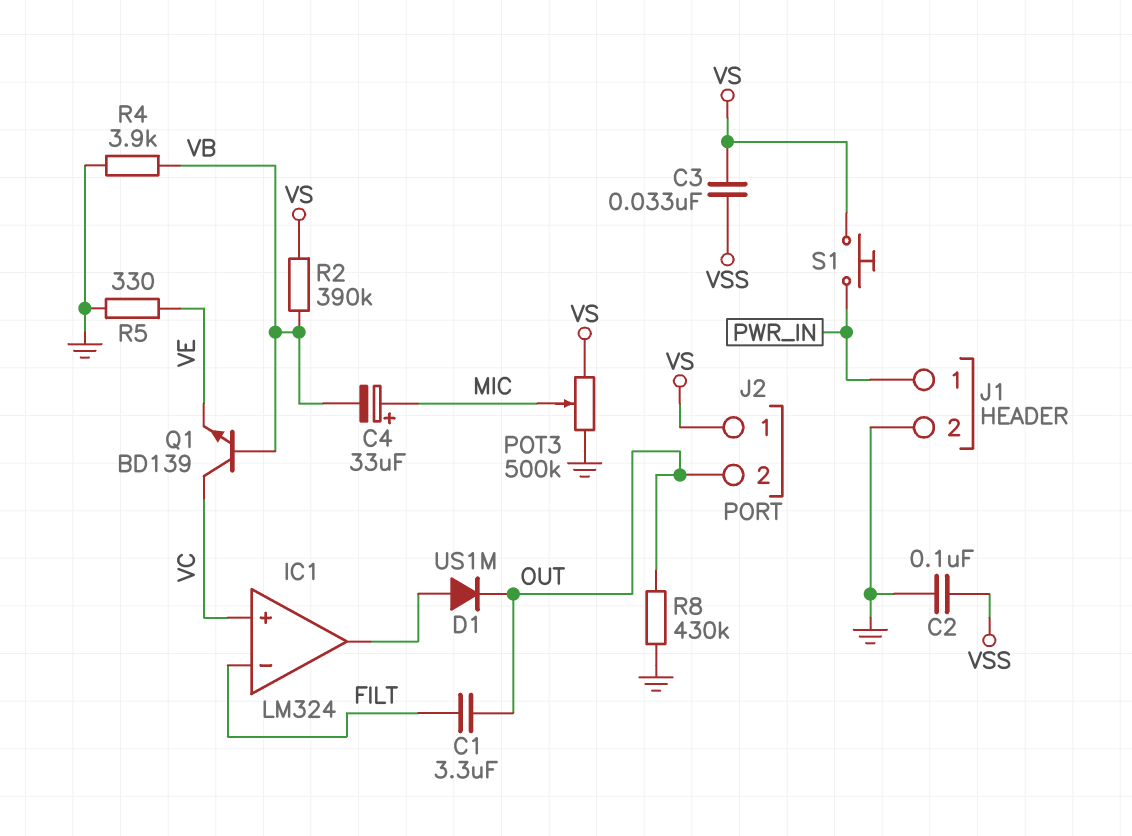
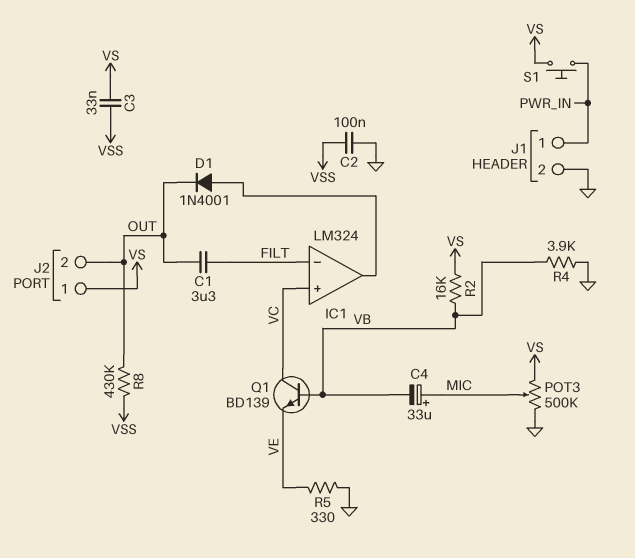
D1: diode US1M (A IC1/out, K OUT) -> diode 1N4001 (A IC1/out, K OUT)
R2: 390k (VB, VS) -> 16k (VB, VS)
R8: 430k (GND, OUT) -> 430k (OUT, VSS)

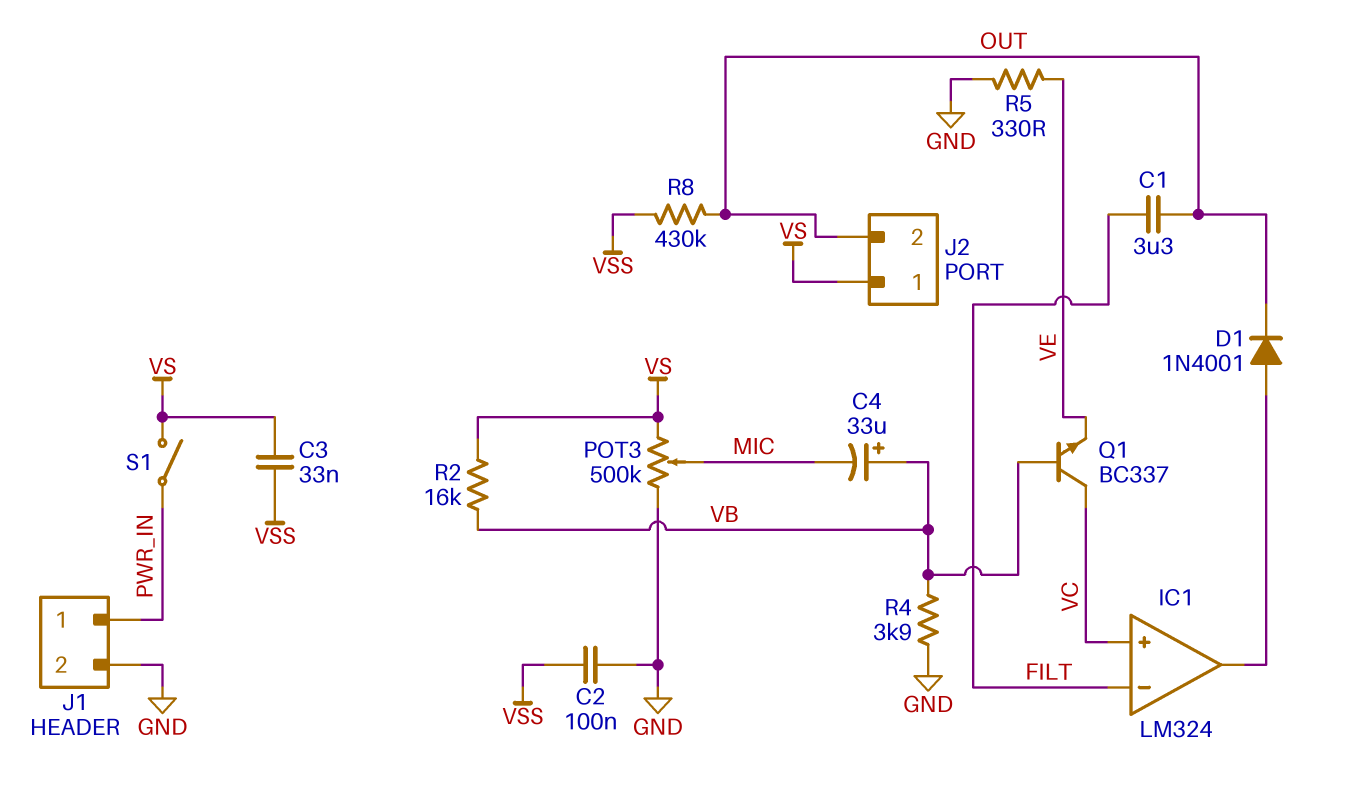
C4: 33uF (plus MIC, minus VB) -> 33uF (plus VB, minus MIC)
Q1: NPN BD139 (B VB, C VC, E VE) -> NPN BC337 (B VB, C VC, E VE)
S1: button (PWR_IN, VS) -> switch (PWR_IN, VS)

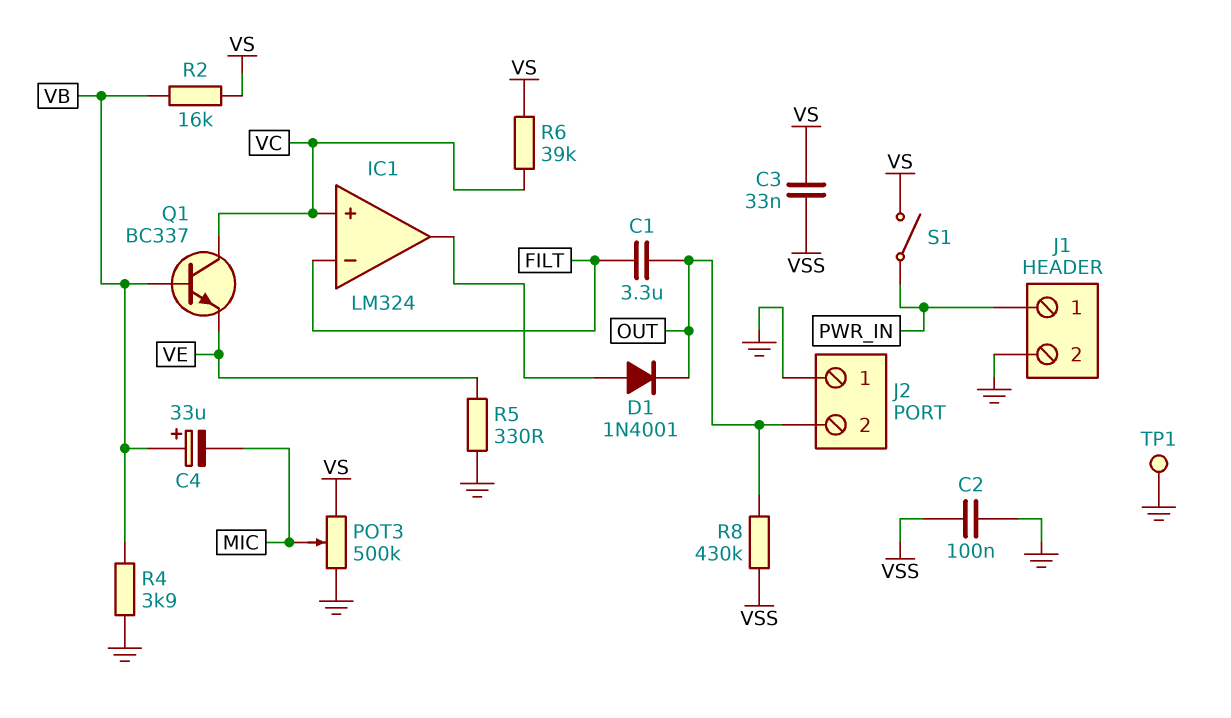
J2 pin 1: VS -> GND
R6: none -> 39k (VC, VS)
TP1: none -> test point (GND)

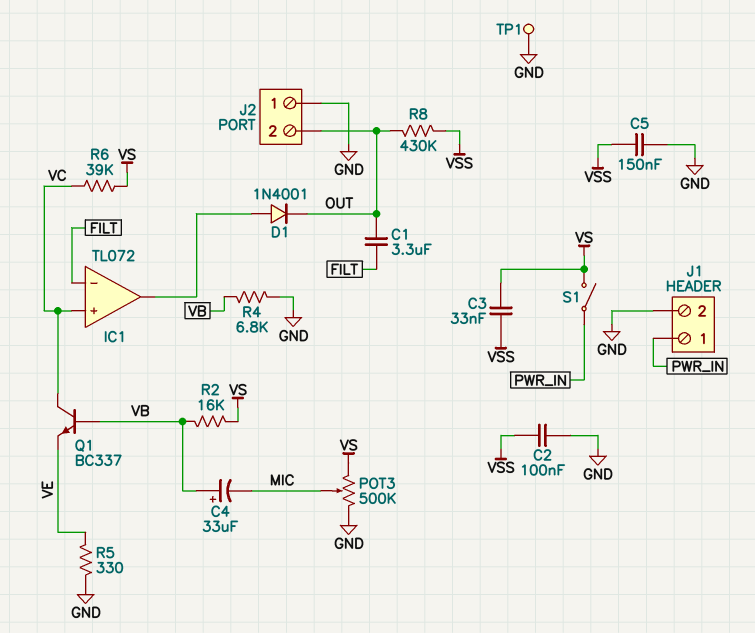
C5: none -> 150nF (GND, VSS)
IC1: LM324 -> TL072
R4: 3.9k (GND, VB) -> 6.8k (GND, VB)

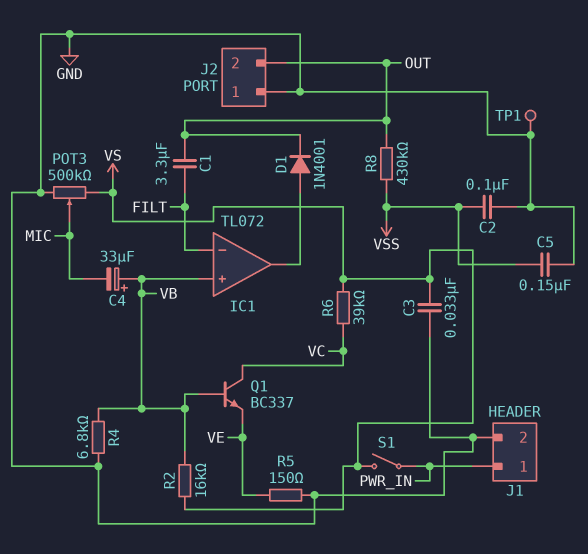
C3: 33nF (VS, VSS) -> 33nF (GND, VS)
IC1 pin in+: VC -> VB
R5: 330 (GND, VE) -> 150 (GND, VE)

